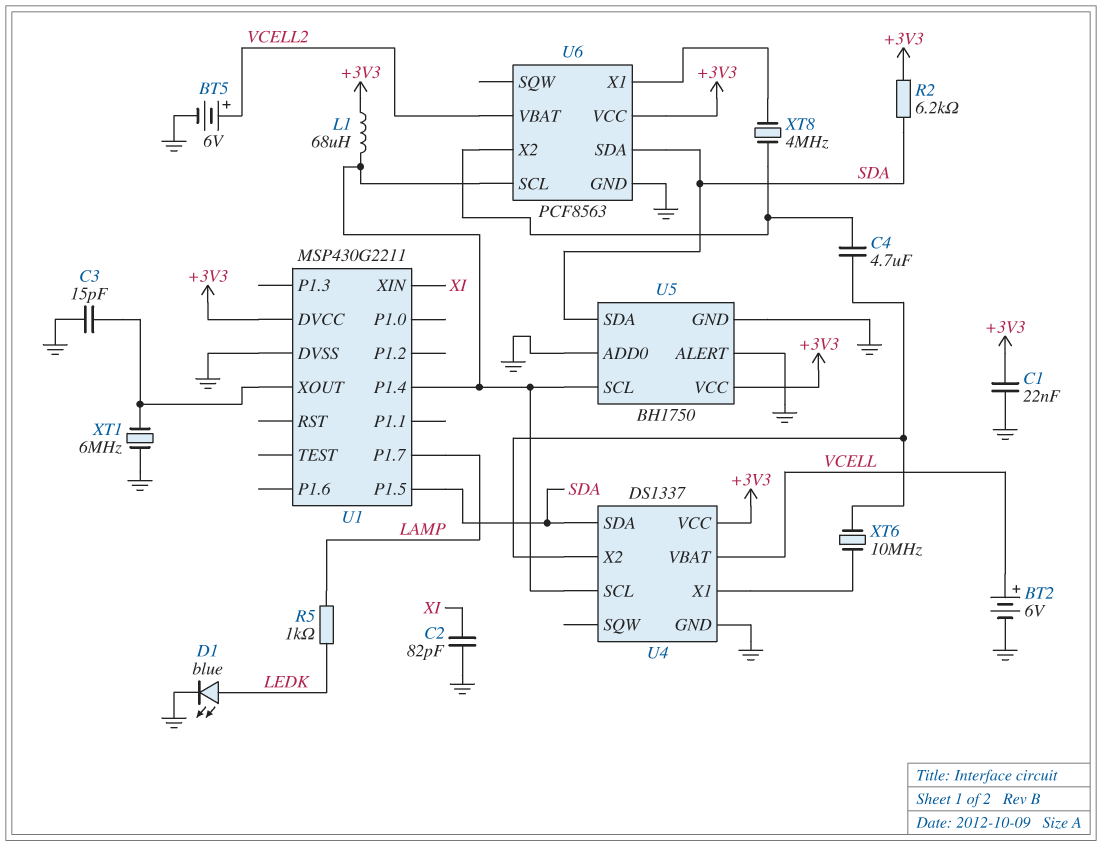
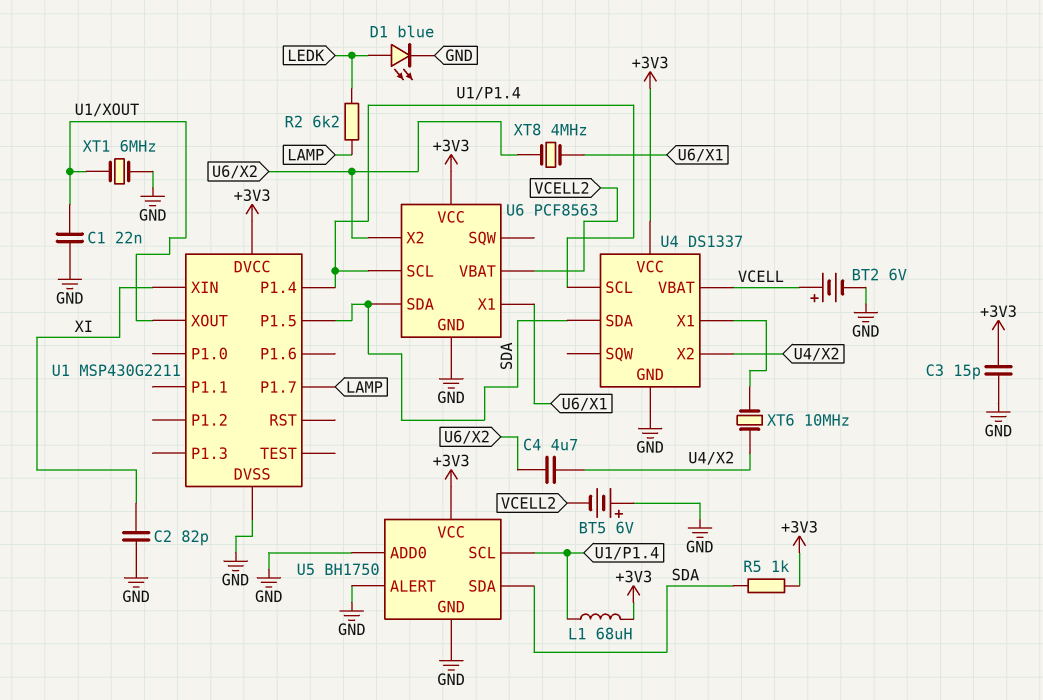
BT5: 6V (plus VCELL2, minus GND) -> 6V (plus GND, minus VCELL2)
C1: 22nF (+3V3, GND) -> 22nF (GND, U1/XOUT)
C3: 15pF (GND, U1/XOUT) -> 15pF (+3V3, GND)
R2: 6.2k (+3V3, SDA) -> 6.2k (LAMP, LEDK)
R5: 1k (LAMP, LEDK) -> 1k (+3V3, SDA)

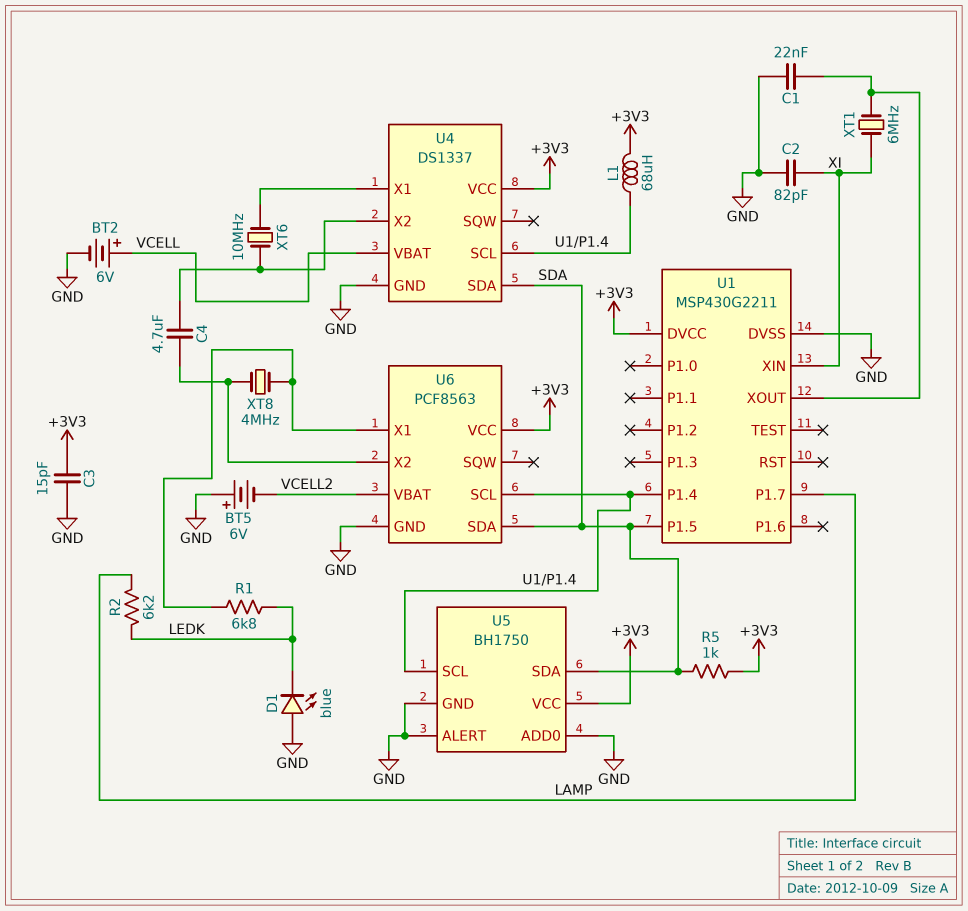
D1: LED blue (A LEDK, K GND) -> LED blue (A GND, K LEDK)
R1: none -> 6.8k (LEDK, U6/X1)
XT1: 6MHz (GND, U1/XOUT) -> 6MHz (U1/XOUT, XI)

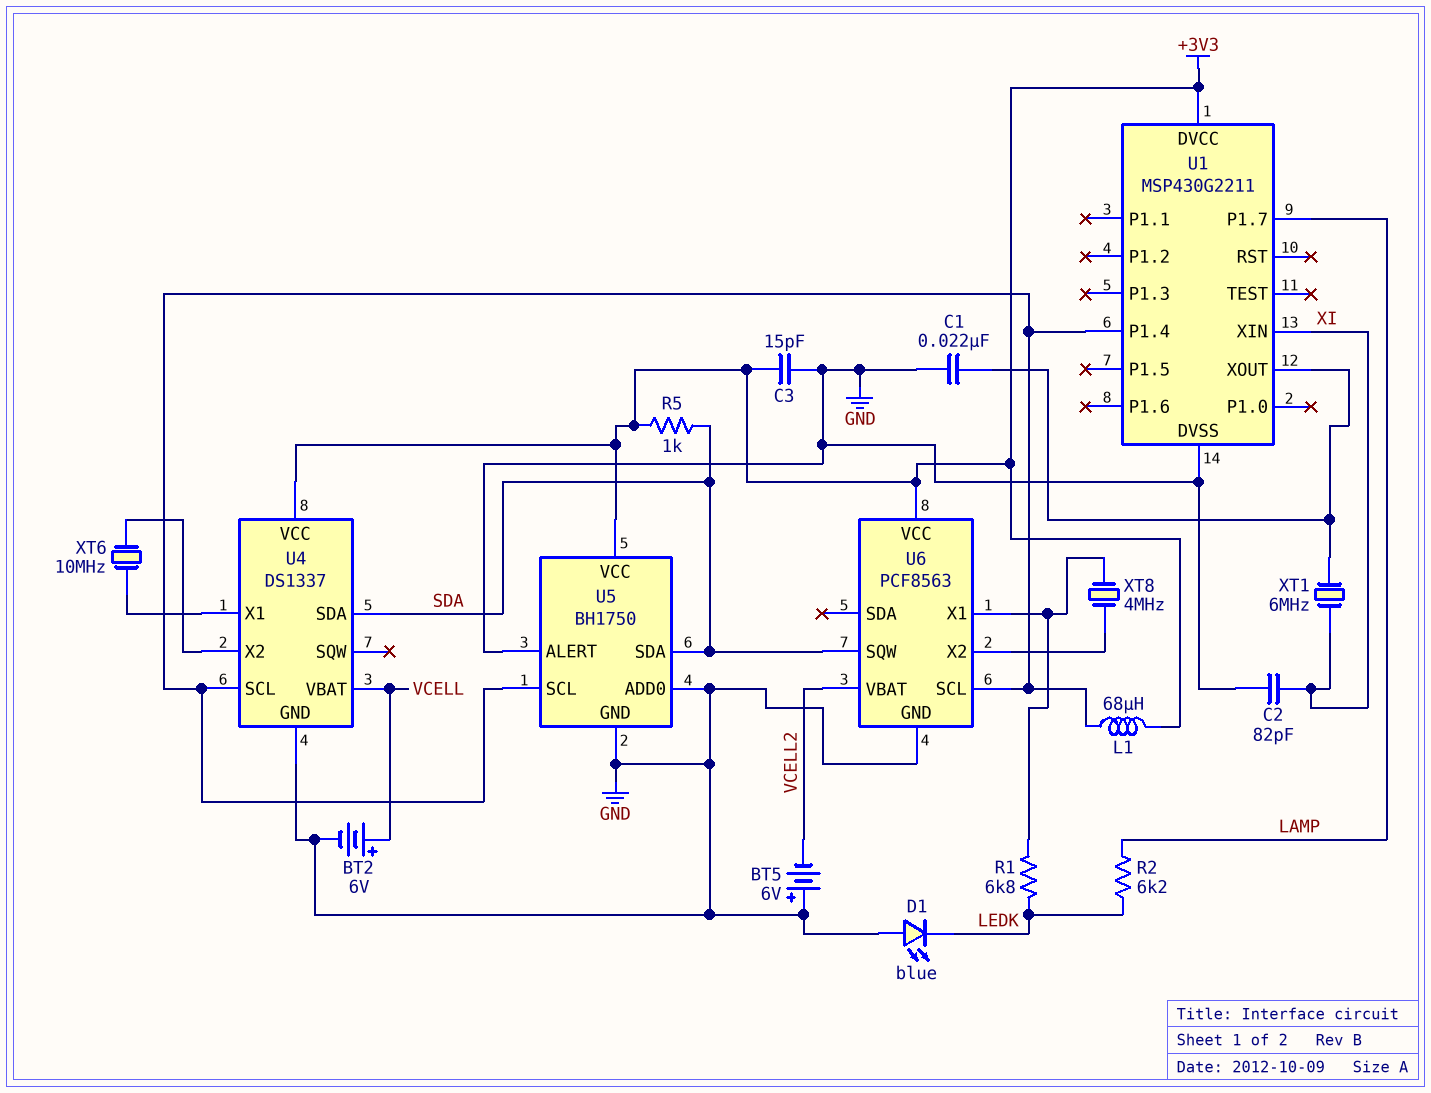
C4: 4.7uF (U4/X2, U6/X2) -> none
U1 pin P1.5: SDA -> none
U6 pin SDA: SDA -> none
U6 pin SQW: none -> SDA

